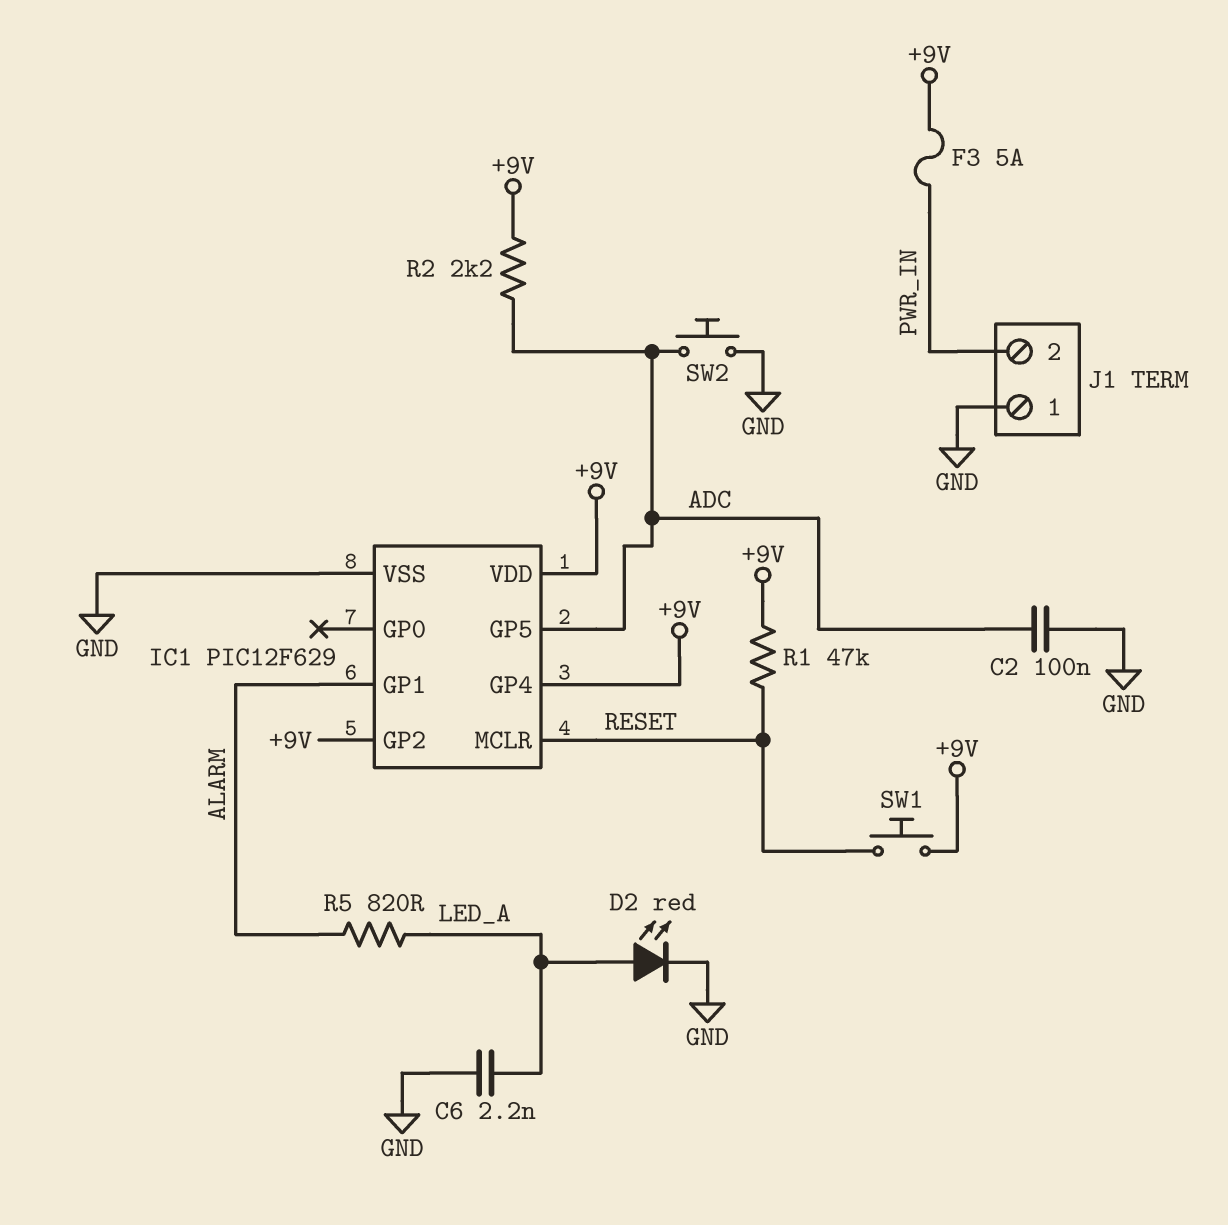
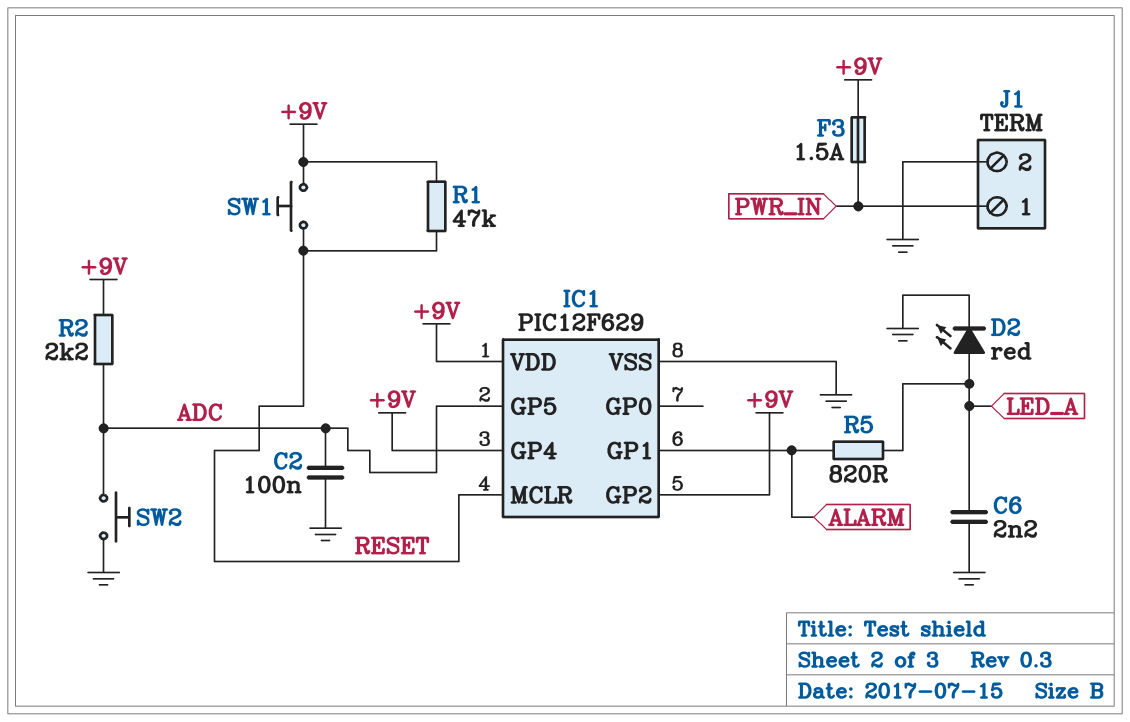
F3: 5A (+9V, PWR_IN) -> 1.5A (+9V, PWR_IN)
J1 pin 1: GND -> PWR_IN
J1 pin 2: PWR_IN -> GND

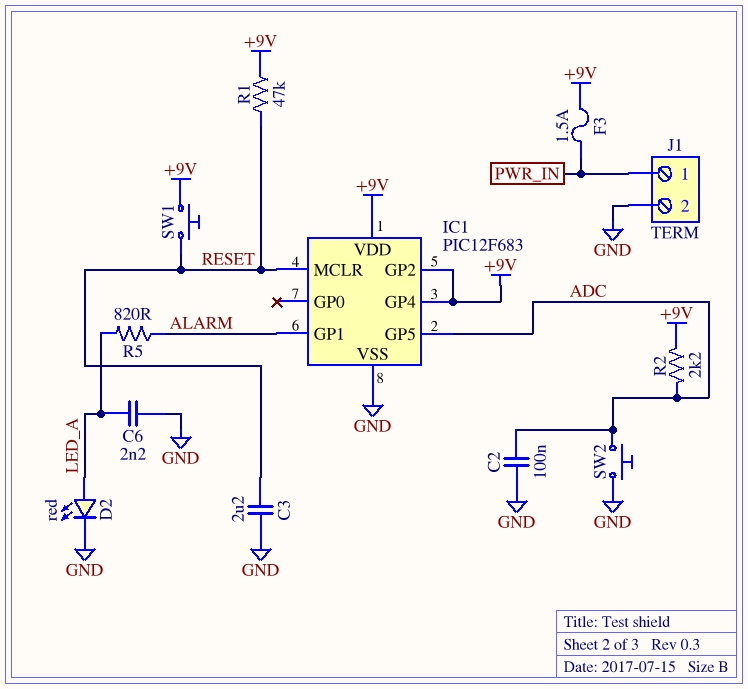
C3: none -> 2.2uF (GND, RESET)
IC1: PIC12F629 -> PIC12F683

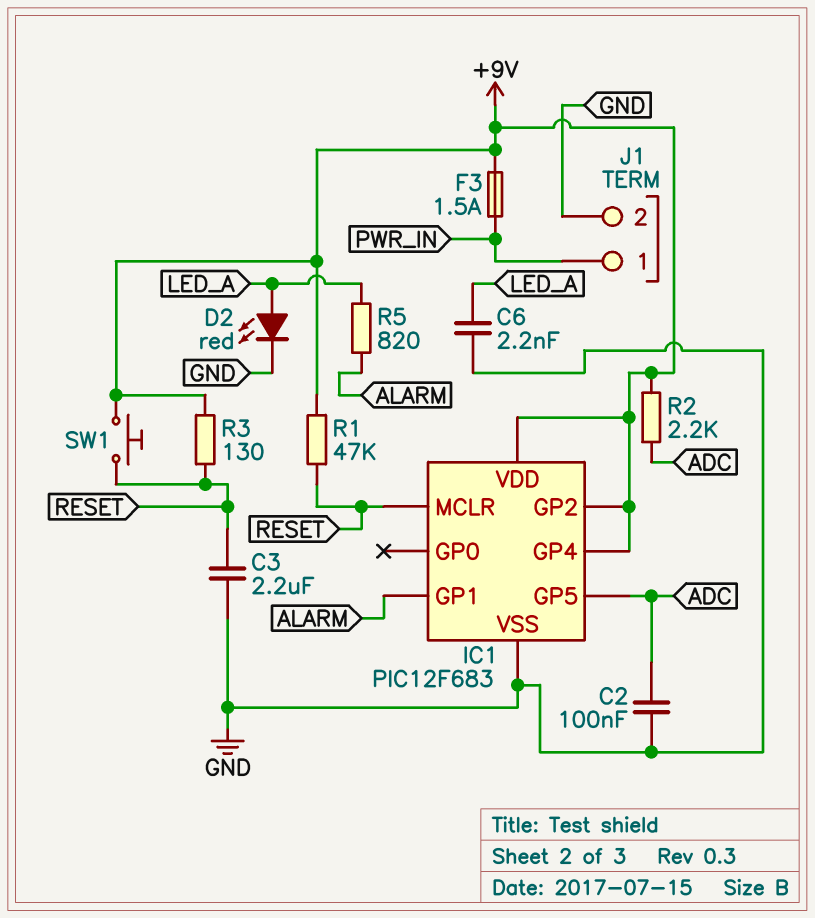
R3: none -> 130 (+9V, RESET)
SW2: button (ADC, GND) -> none

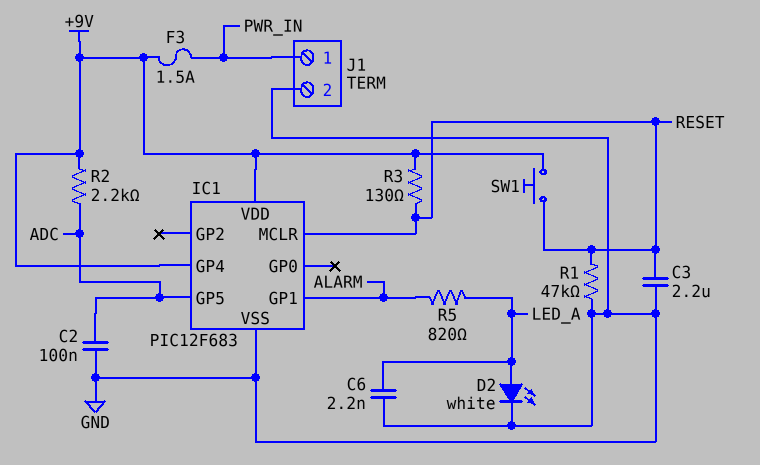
D2: LED red (A LED_A, K GND) -> LED white (A LED_A, K GND)
IC1 pin GP2: +9V -> none
R1: 47k (+9V, RESET) -> 47k (GND, RESET)

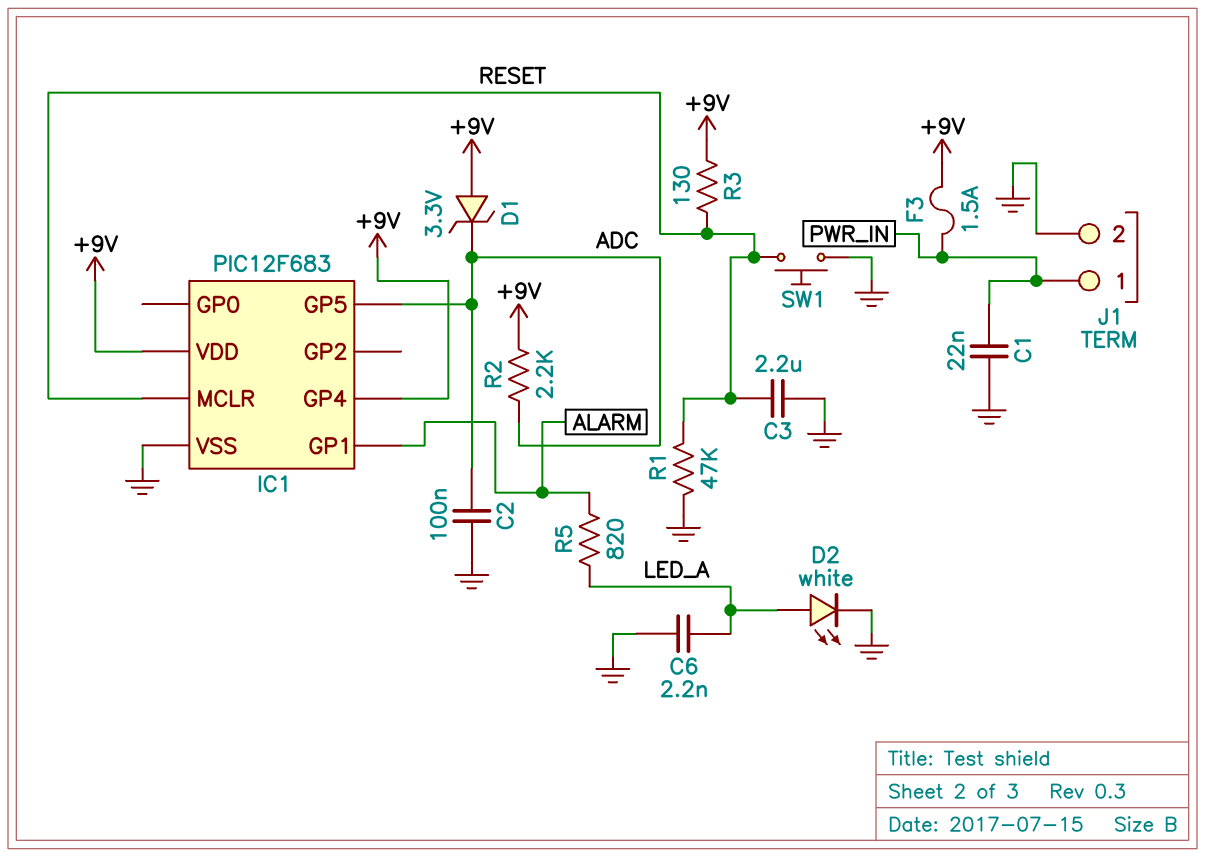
C1: none -> 22nF (GND, PWR_IN)
D1: none -> zener 3.3V (A +9V, K ADC)
SW1: button (+9V, RESET) -> button (GND, RESET)

